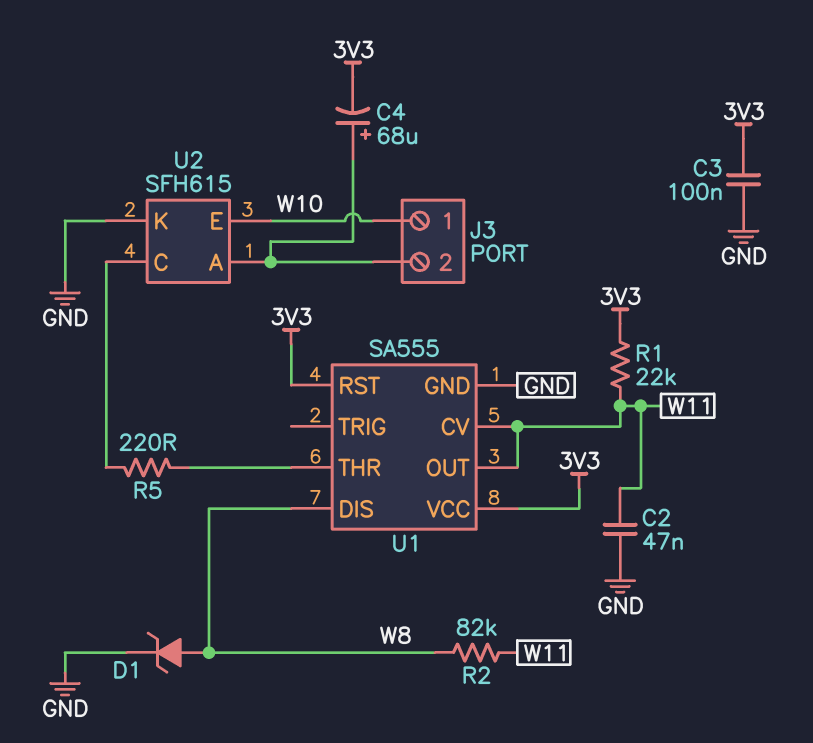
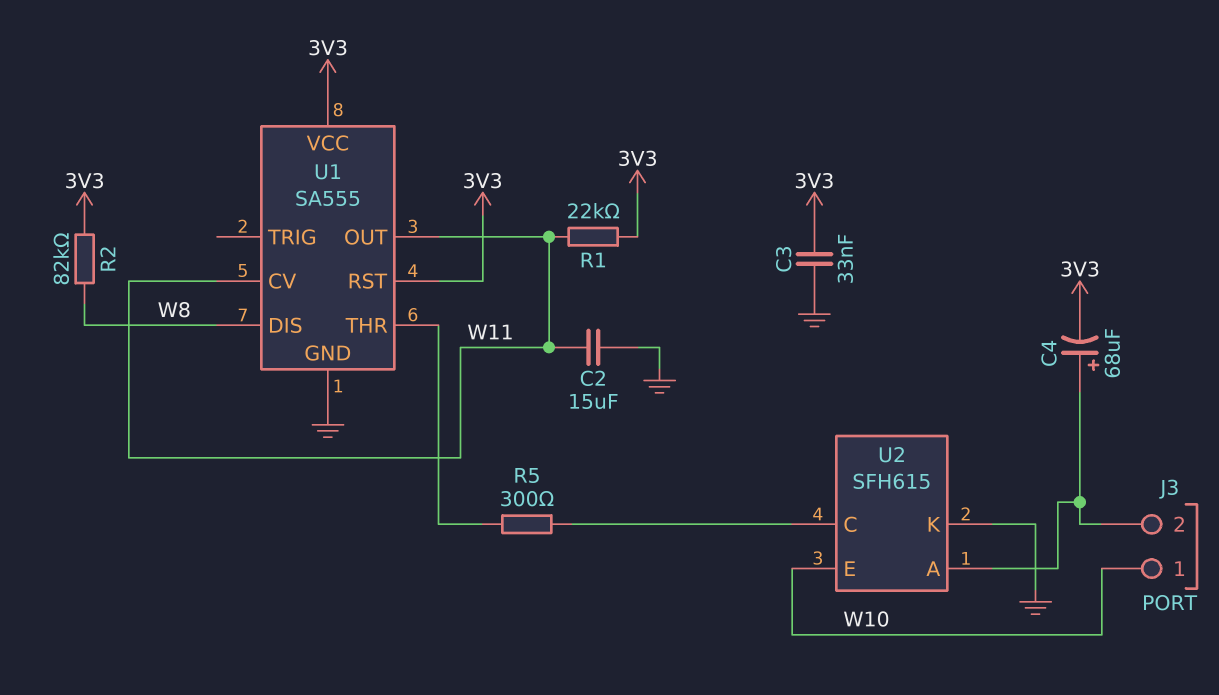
C2: 47nF (GND, W11) -> 15uF (GND, W11)
C3: 100nF (3V3, GND) -> 33nF (3V3, GND)
D1: zener (A W8, K GND) -> none
R2: 82k (W8, W11) -> 82k (3V3, W8)
R5: 220 (U1/THR, U2/C) -> 300 (U1/THR, U2/C)

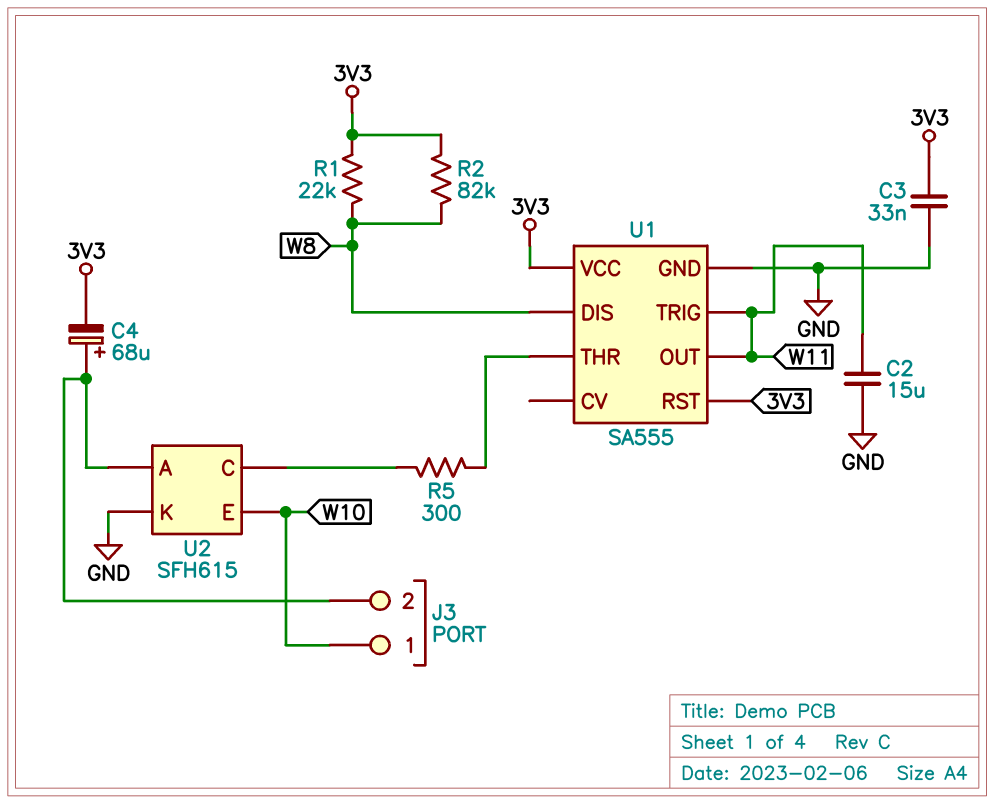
R1: 22k (3V3, W11) -> 22k (3V3, W8)
U1 pin CV: W11 -> none
U1 pin TRIG: none -> W11

